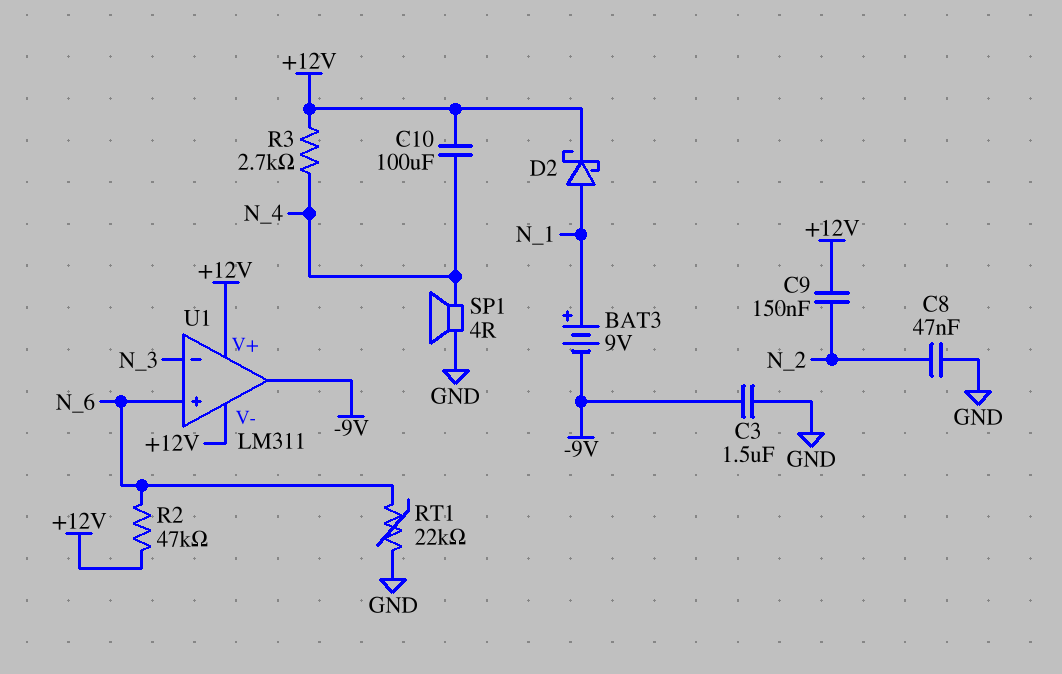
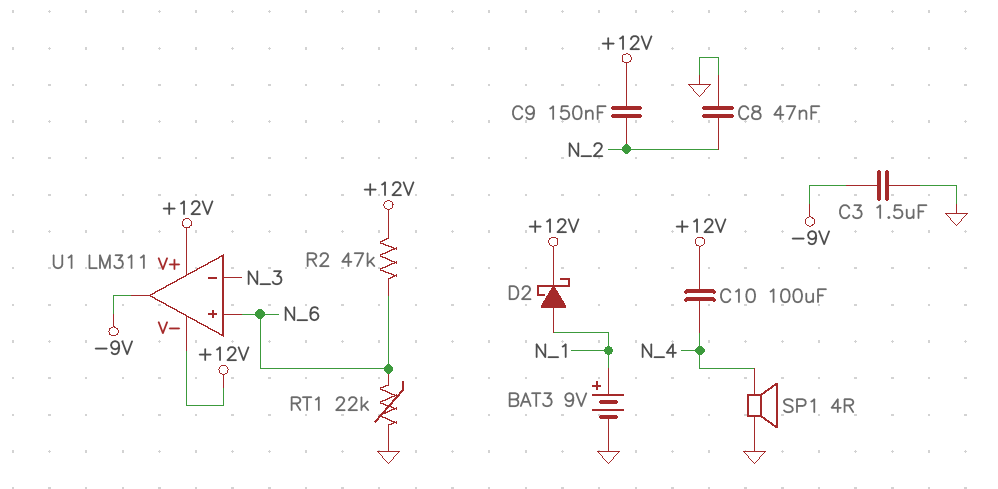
BAT3: 9V (plus N_1, minus -9V) -> 9V (plus N_1, minus GND)
R3: 2.7k (+12V, N_4) -> none

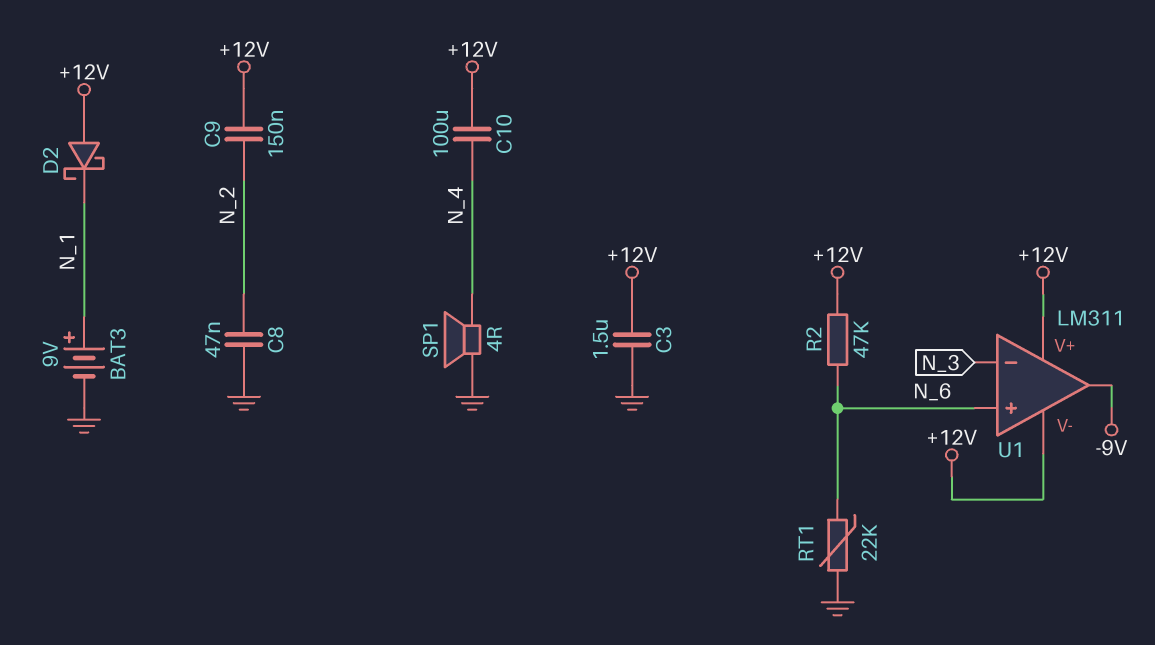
C3: 1.5uF (-9V, GND) -> 1.5uF (+12V, GND)
D2: schottky (A N_1, K +12V) -> schottky (A +12V, K N_1)

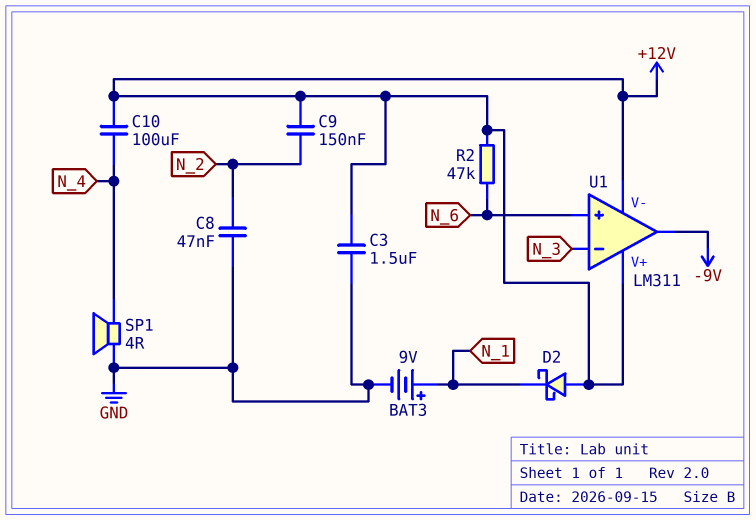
RT1: 22k (GND, N_6) -> none

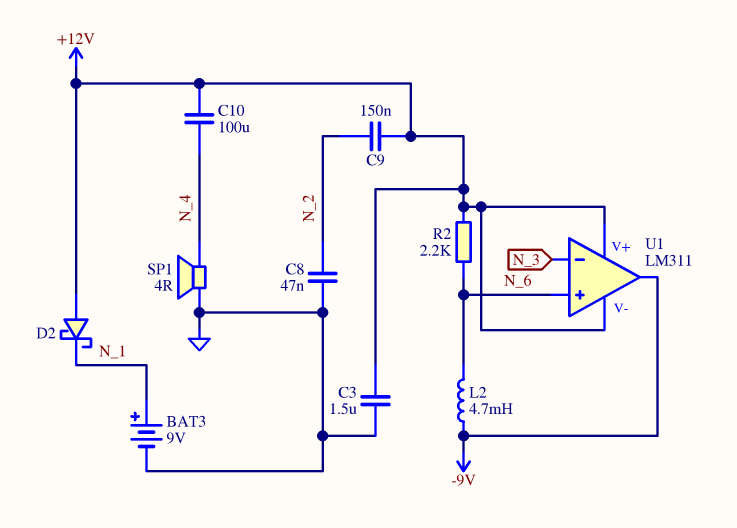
L2: none -> 4.7mH (-9V, N_6)
R2: 47k (+12V, N_6) -> 2.2k (+12V, N_6)

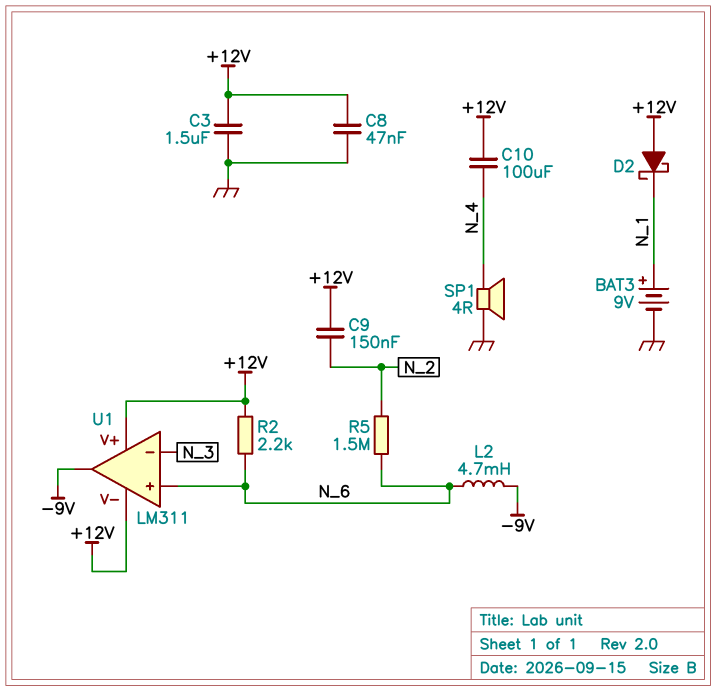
C8: 47nF (GND, N_2) -> 47nF (+12V, GND)
R5: none -> 1.5M (N_2, N_6)

